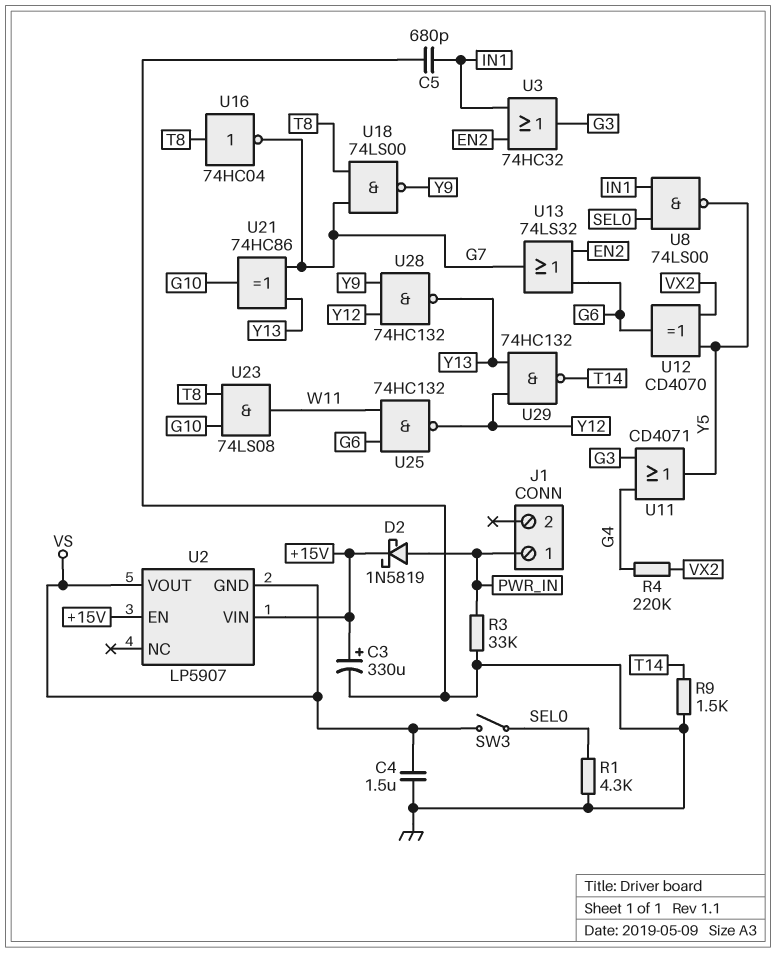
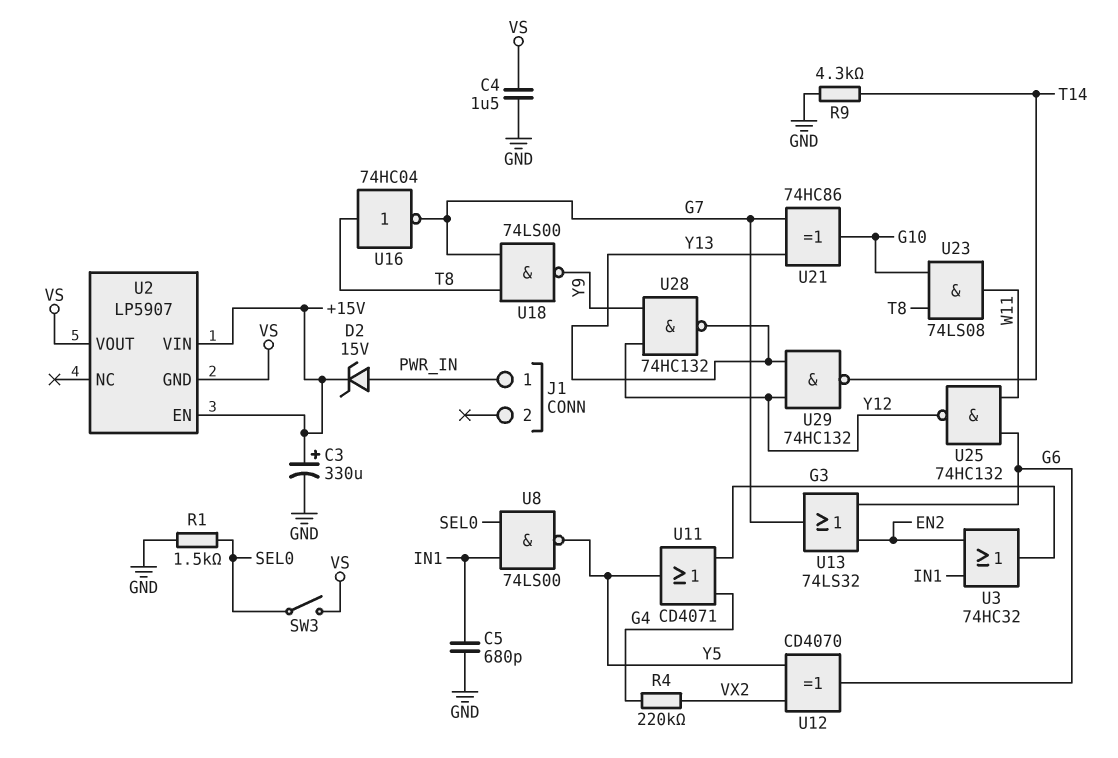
D2: schottky 1N5819 (A PWR_IN, K +15V) -> zener 15V (A PWR_IN, K +15V)
R1: 4.3k (GND, SEL0) -> 1.5k (GND, SEL0)
R3: 33k (GND, PWR_IN) -> none
R9: 1.5k (GND, T14) -> 4.3k (GND, T14)

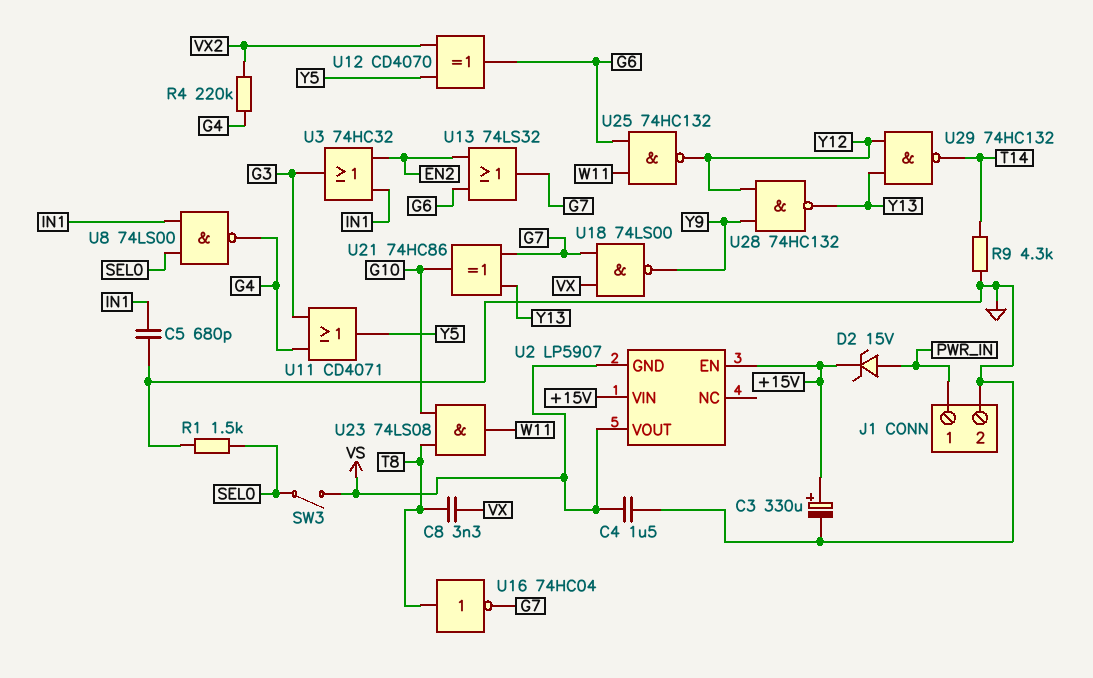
C8: none -> 3.3nF (T8, VX)
J1 pin 2: none -> GND
U8: NAND 74LS00 (in IN1, in SEL0, out Y5) -> NAND 74LS00 (in IN1, in SEL0, out G4)
U18: NAND 74LS00 (in G7, in T8, out Y9) -> NAND 74LS00 (in G7, in VX, out Y9)

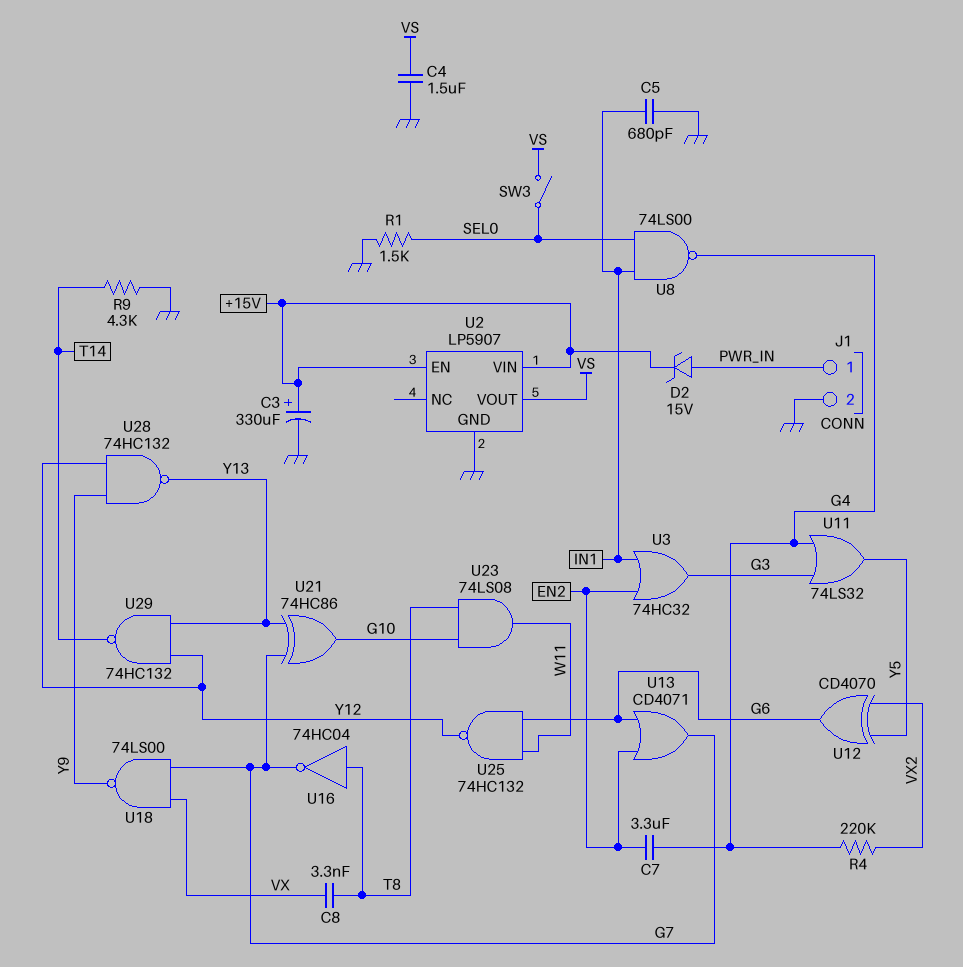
C7: none -> 3.3uF (EN2, G4)
U2 pin GND: VS -> GND
U11: OR CD4071 (in G3, in G4, out Y5) -> OR 74LS32 (in G3, in G4, out Y5)
U13: OR 74LS32 (in EN2, in G6, out G7) -> OR CD4071 (in EN2, in G6, out G7)

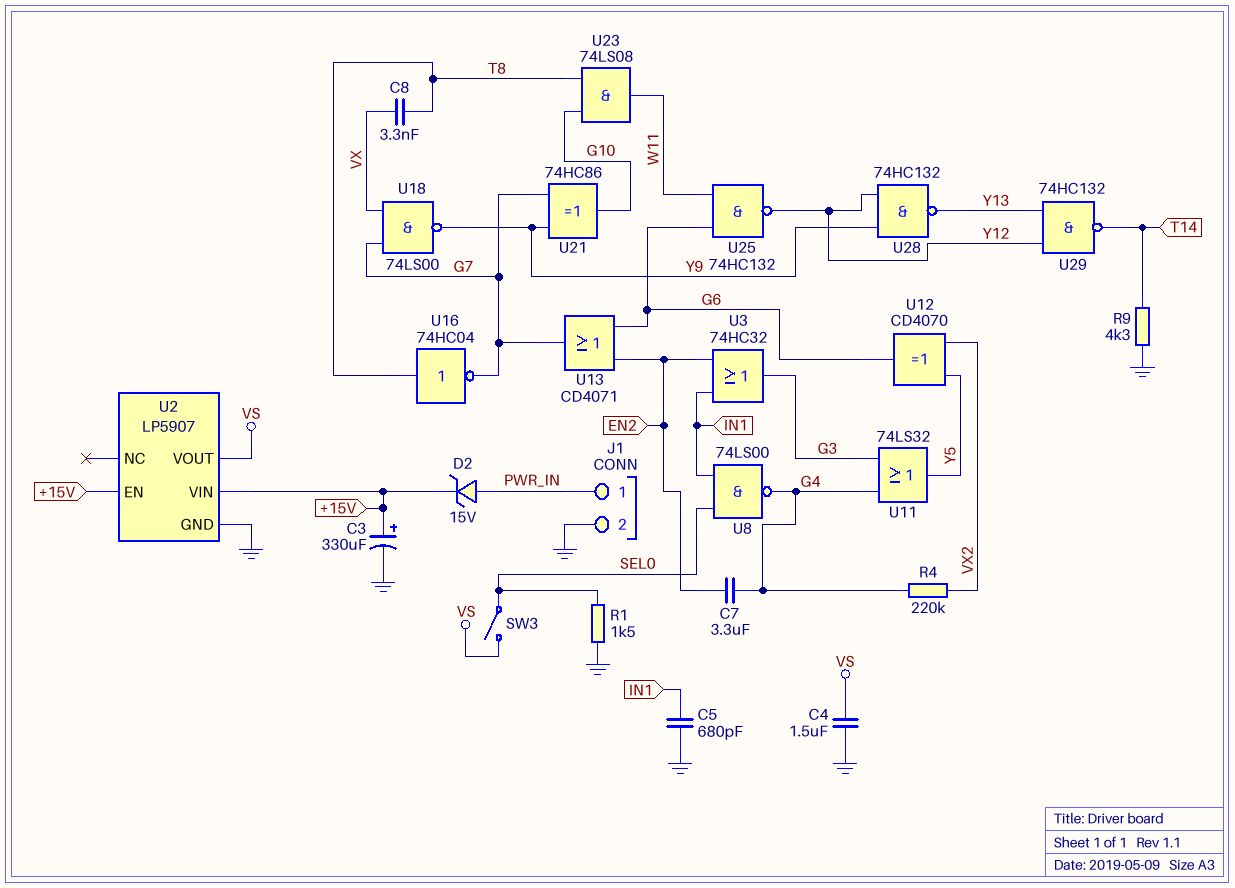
U21: XOR 74HC86 (in G7, in Y13, out G10) -> XOR 74HC86 (in G7, in Y9, out G10)

